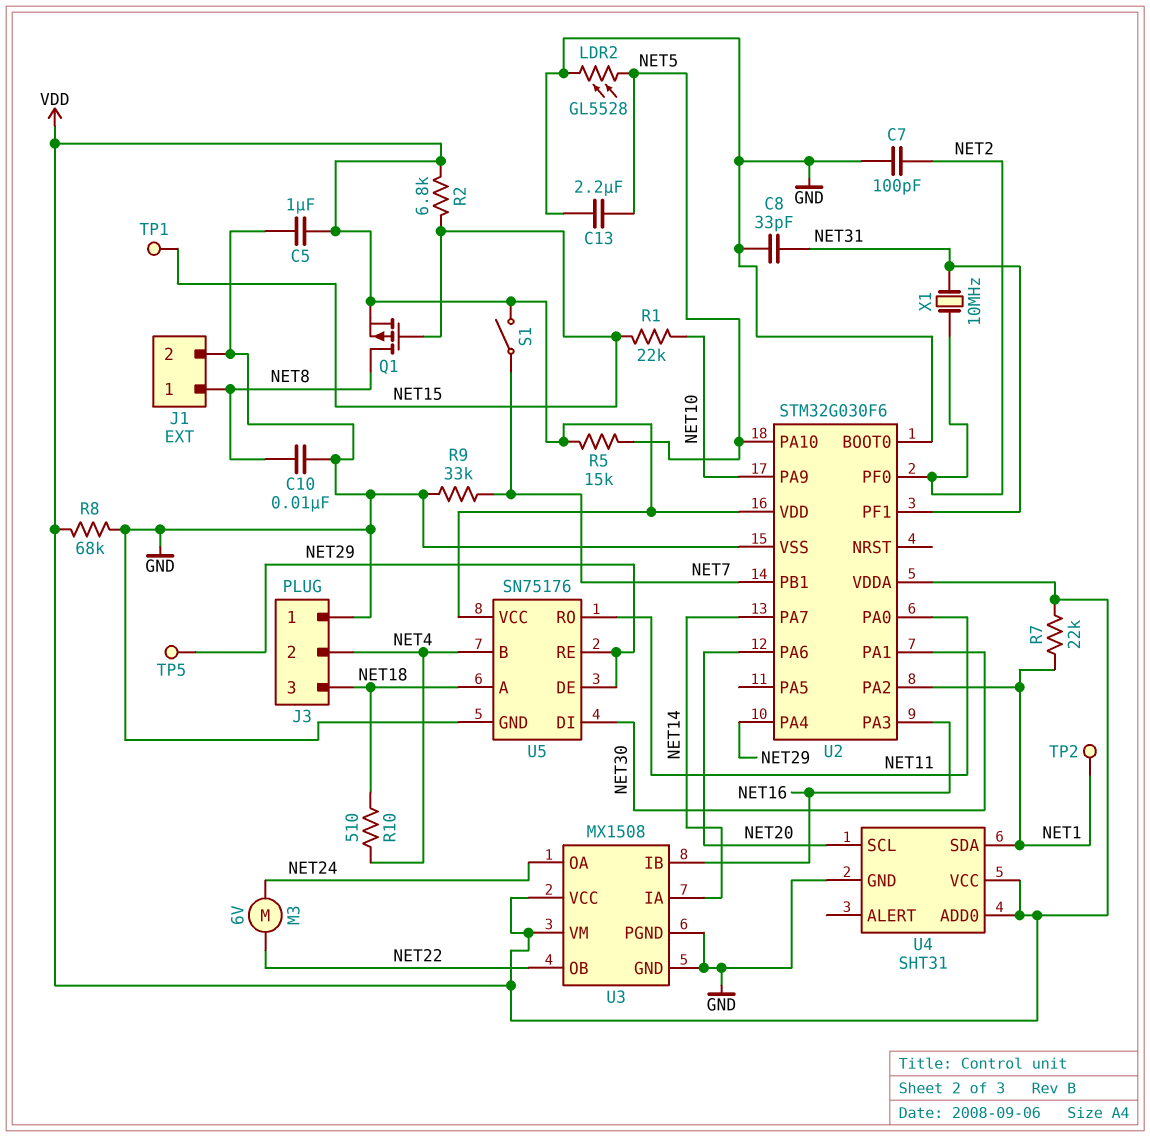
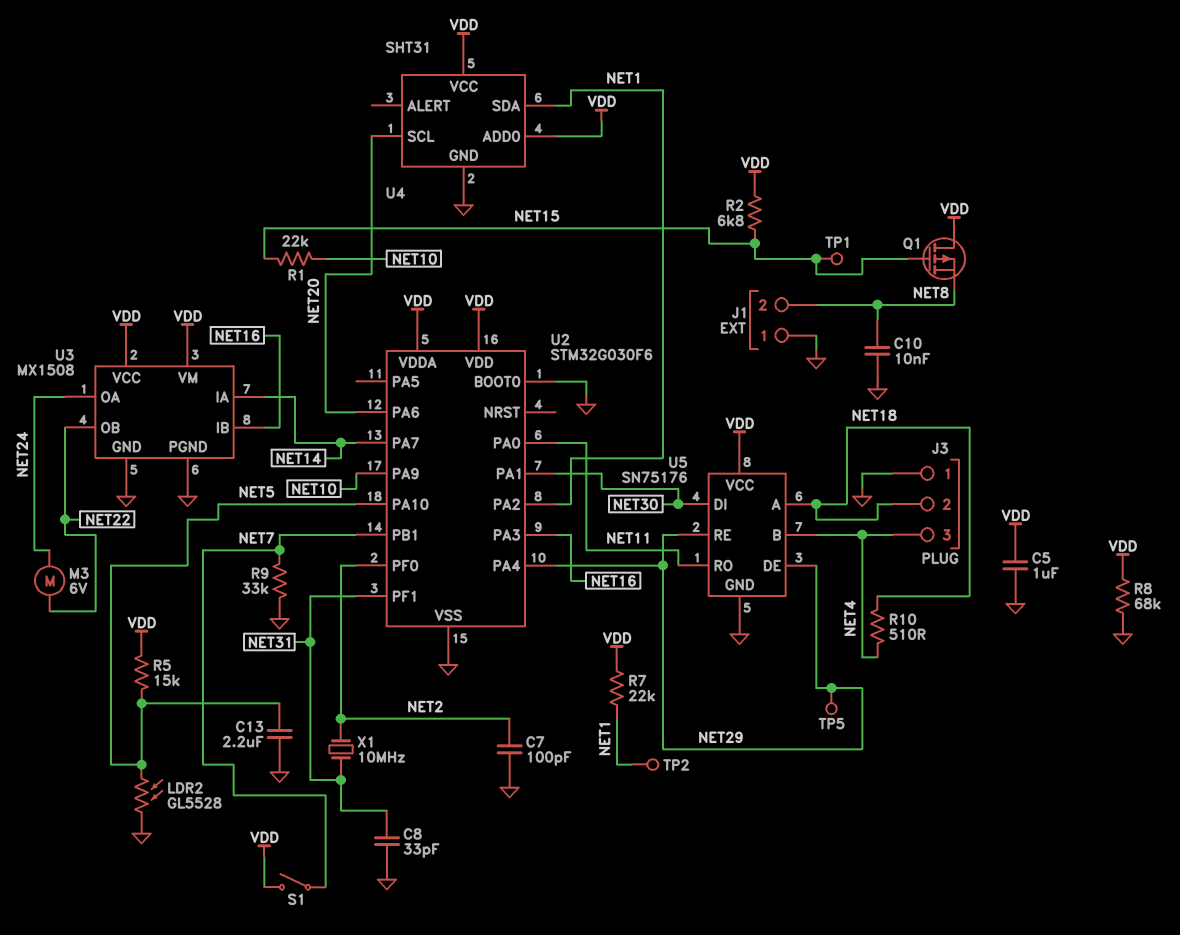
J1 pin 1: NET8 -> GND
J1 pin 2: GND -> NET8
J3 pin 2: NET4 -> NET18
J3 pin 3: NET18 -> NET4
Q1: PMOS (G NET15, D NET8, S VDD) -> PMOS (G NET15, D VDD, S NET8)

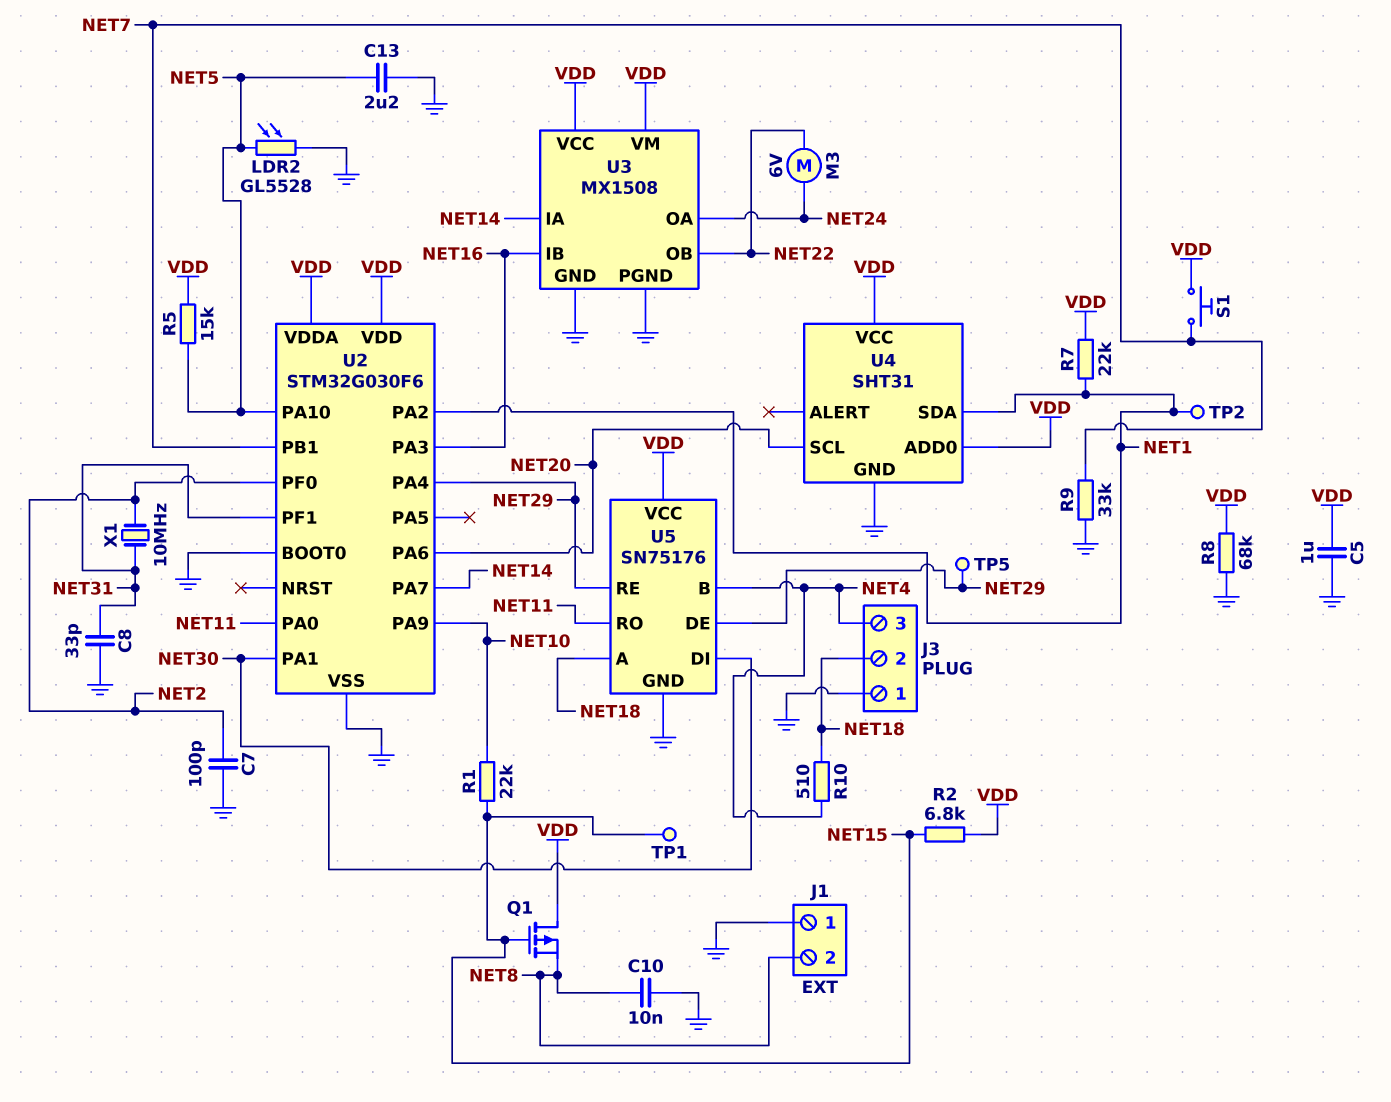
S1: switch (NET7, VDD) -> button (NET7, VDD)

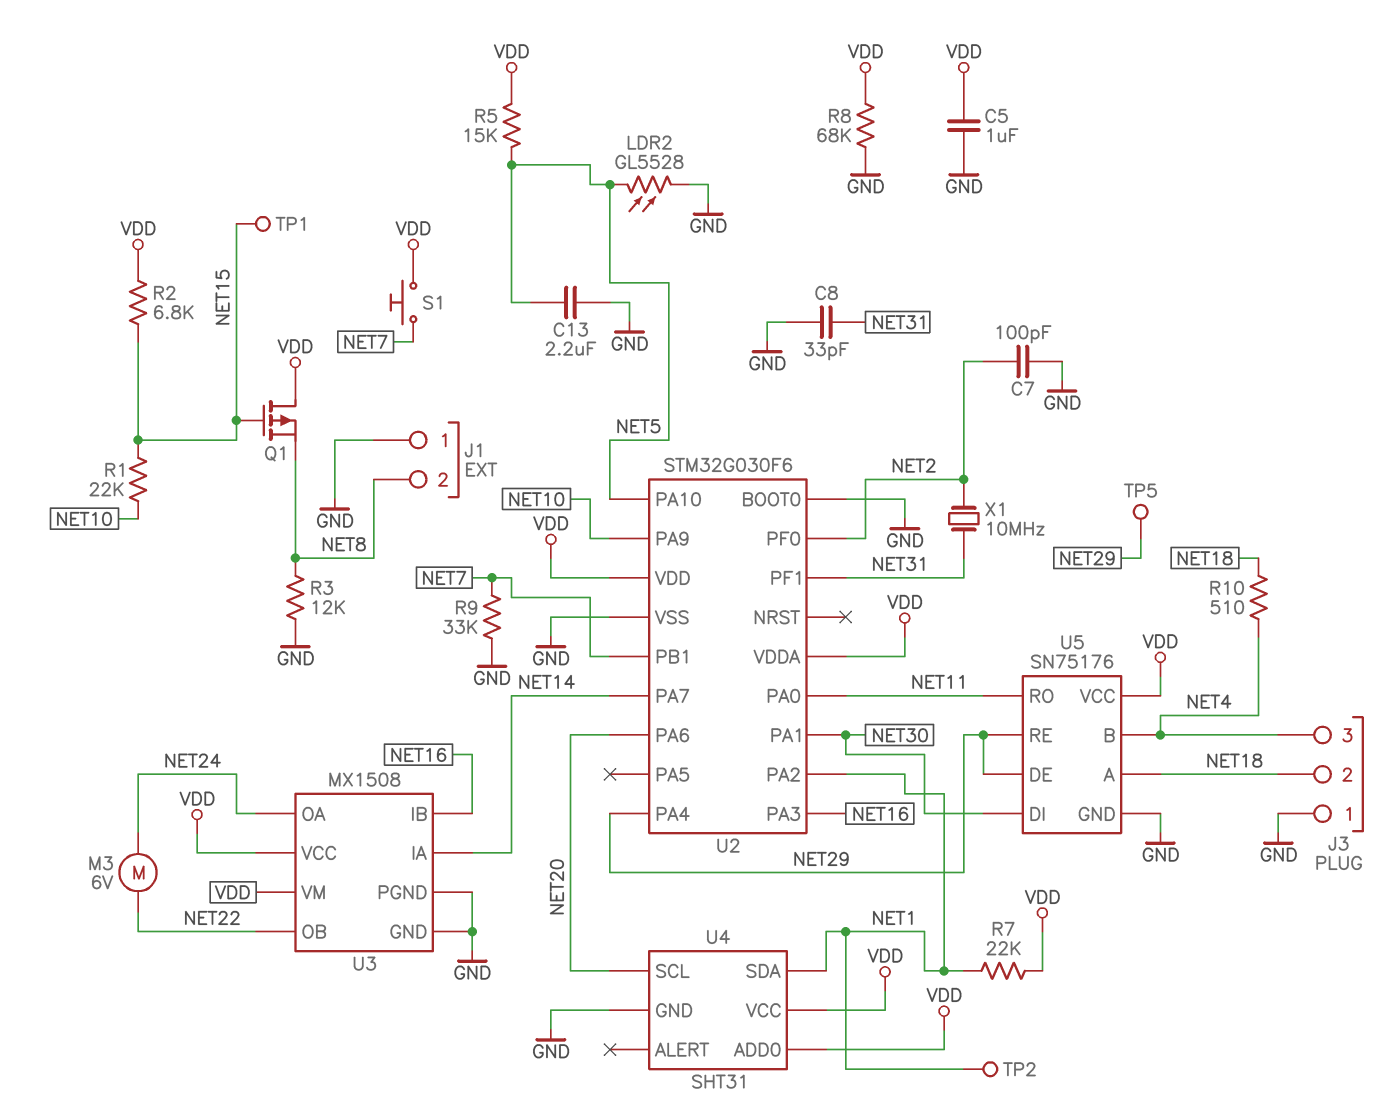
C10: 10nF (GND, NET8) -> none
R3: none -> 12k (GND, NET8)

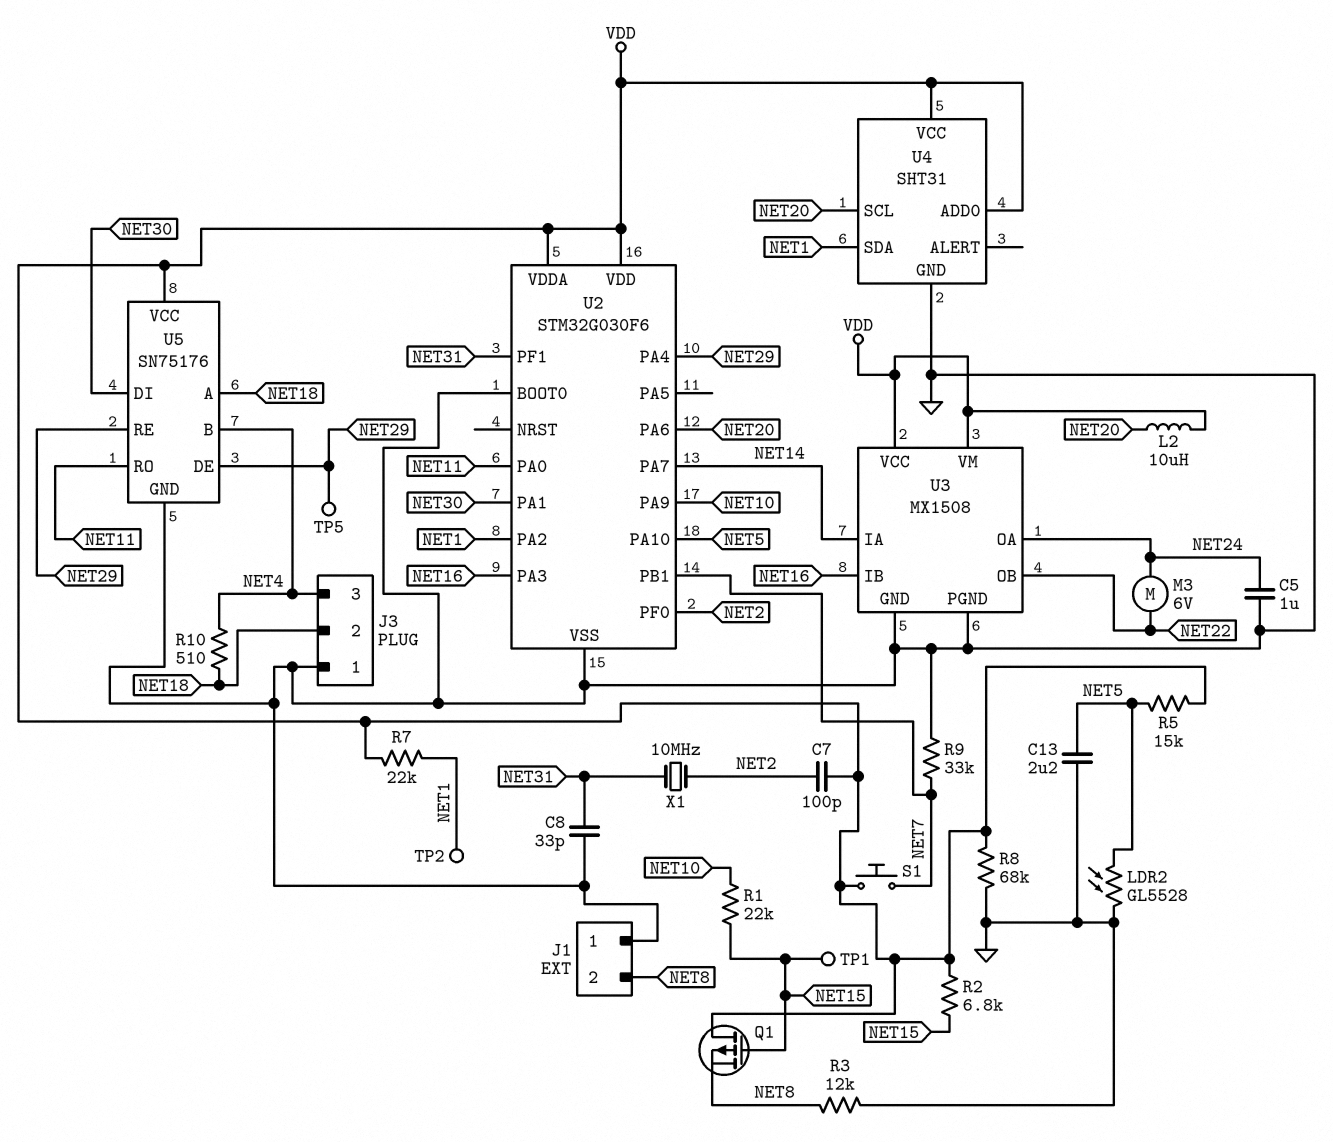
C5: 1uF (GND, VDD) -> 1uF (GND, NET24)
C7: 100pF (GND, NET2) -> 100pF (NET2, VDD)
L2: none -> 10uH (NET20, VDD)

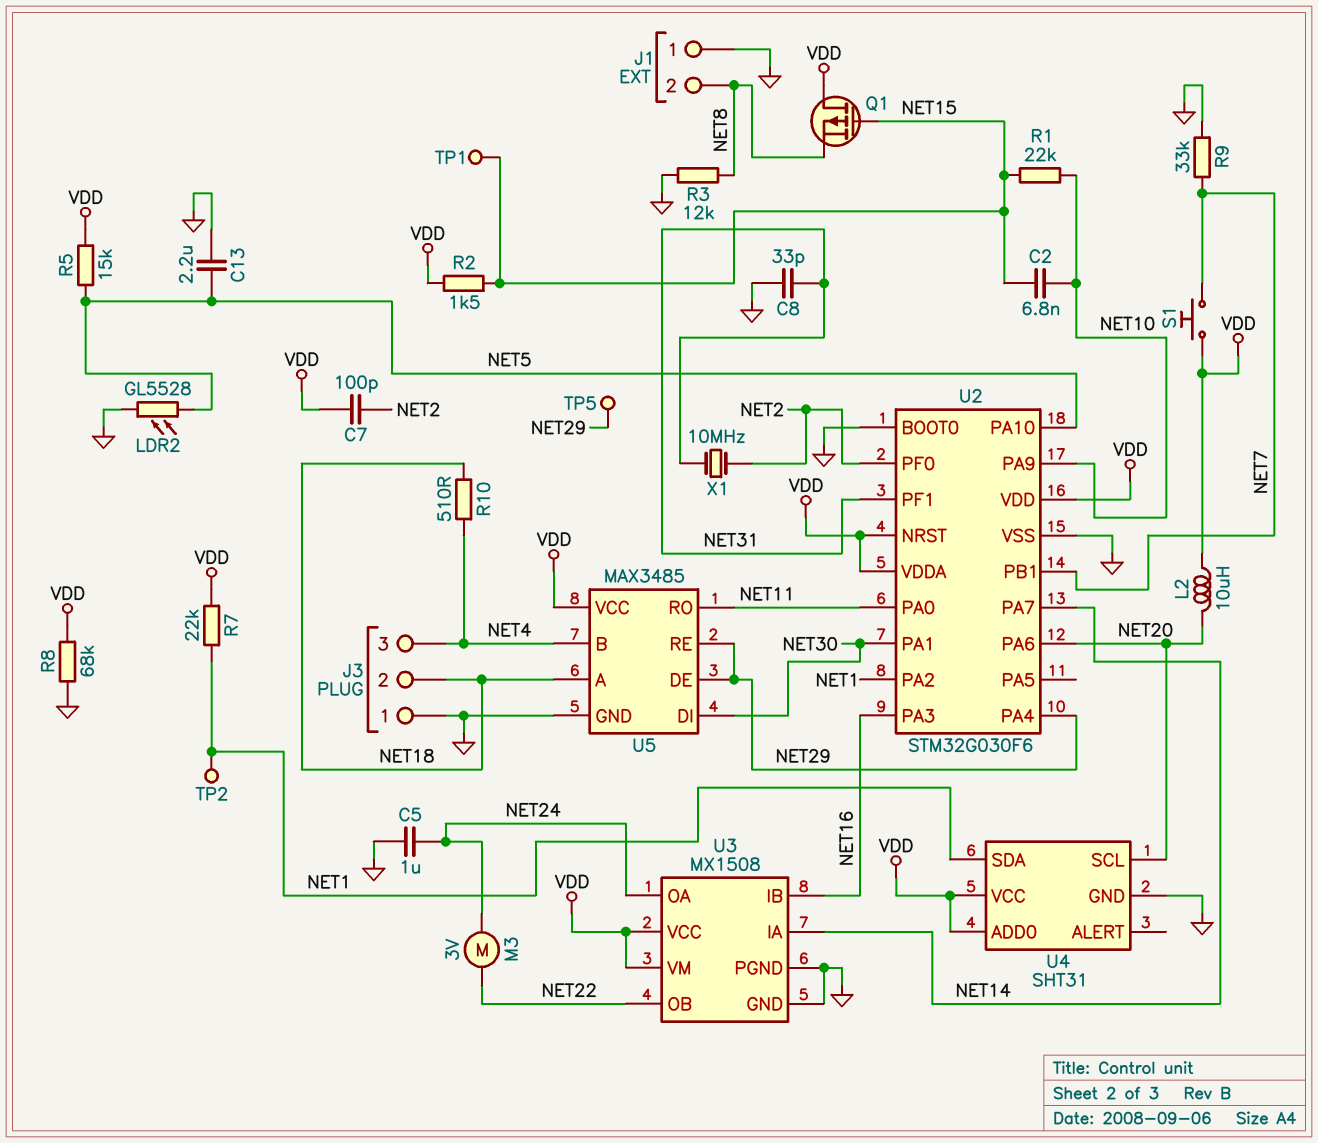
C2: none -> 6.8nF (NET10, NET15)
M3: motor 6V (NET22, NET24) -> motor 3V (NET22, NET24)
R2: 6.8k (NET15, VDD) -> 1.5k (NET15, VDD)
U2 pin NRST: none -> VDD
U5: SN75176 -> MAX3485

